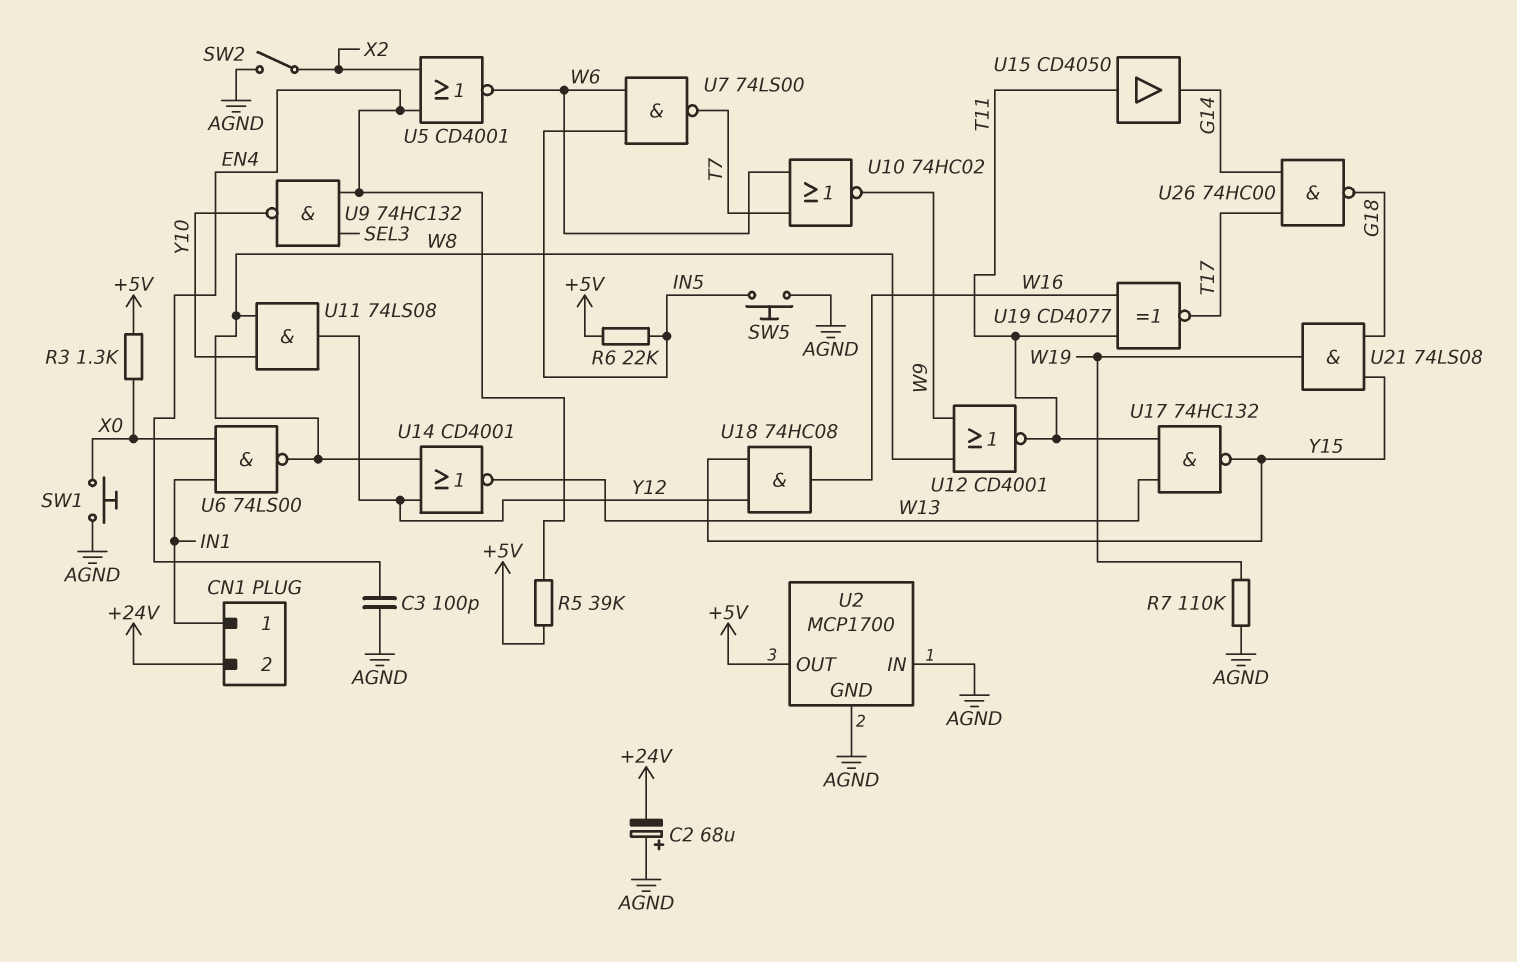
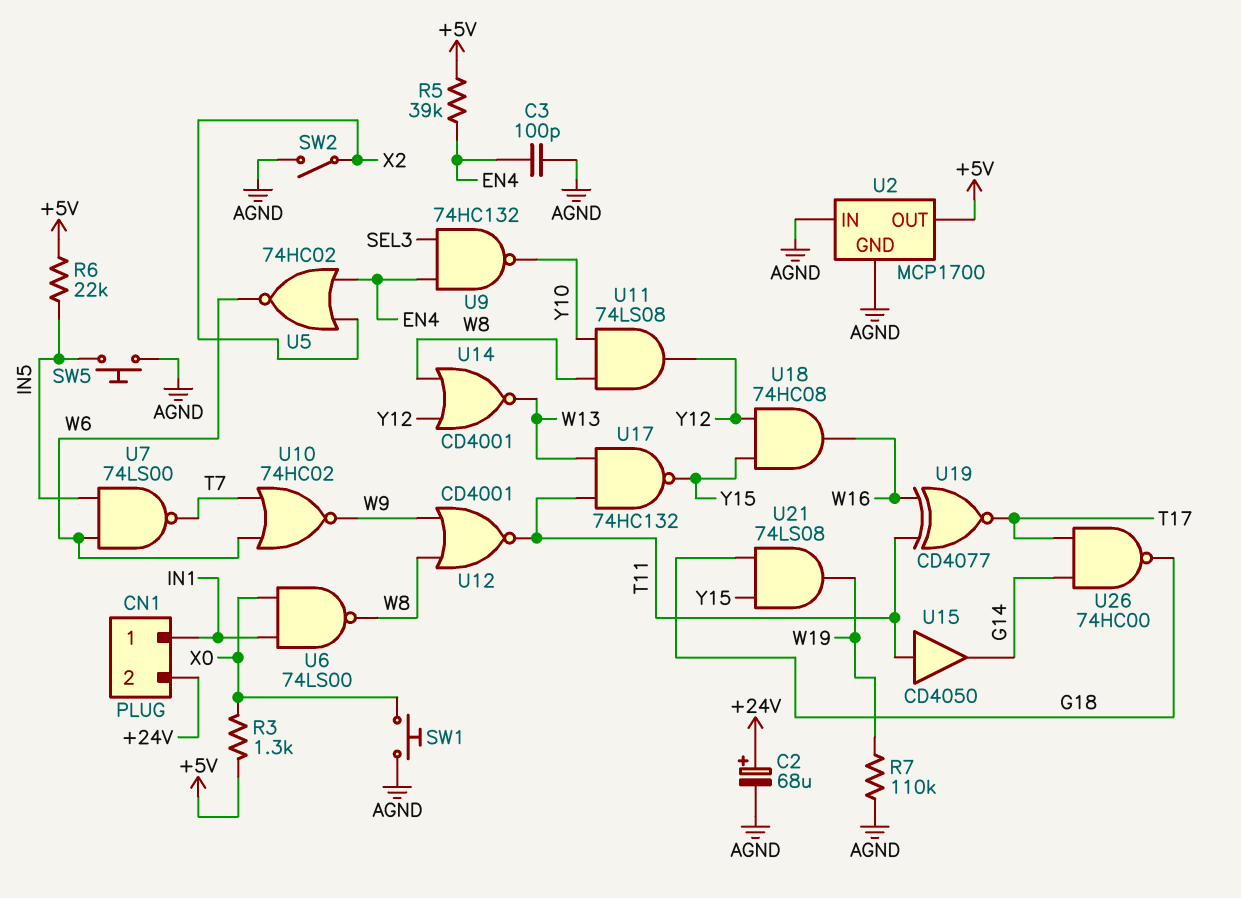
C2: 68uF (plus AGND, minus +24V) -> 68uF (plus +24V, minus AGND)
U5: NOR CD4001 (in EN4, in X2, out W6) -> NOR 74HC02 (in EN4, in X2, out W6)

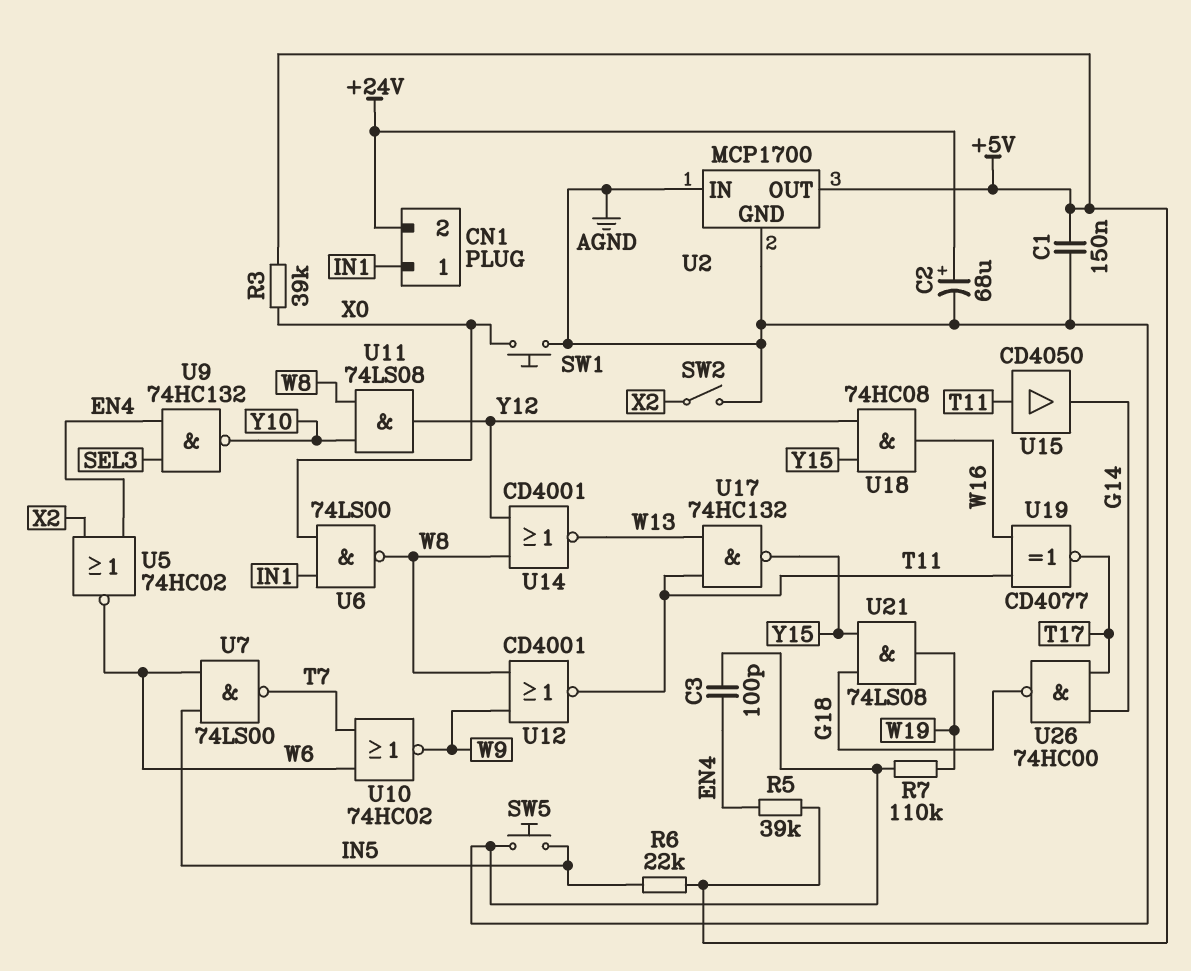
C1: none -> 150nF (+5V, AGND)
R3: 1.3k (+5V, X0) -> 39k (+5V, X0)

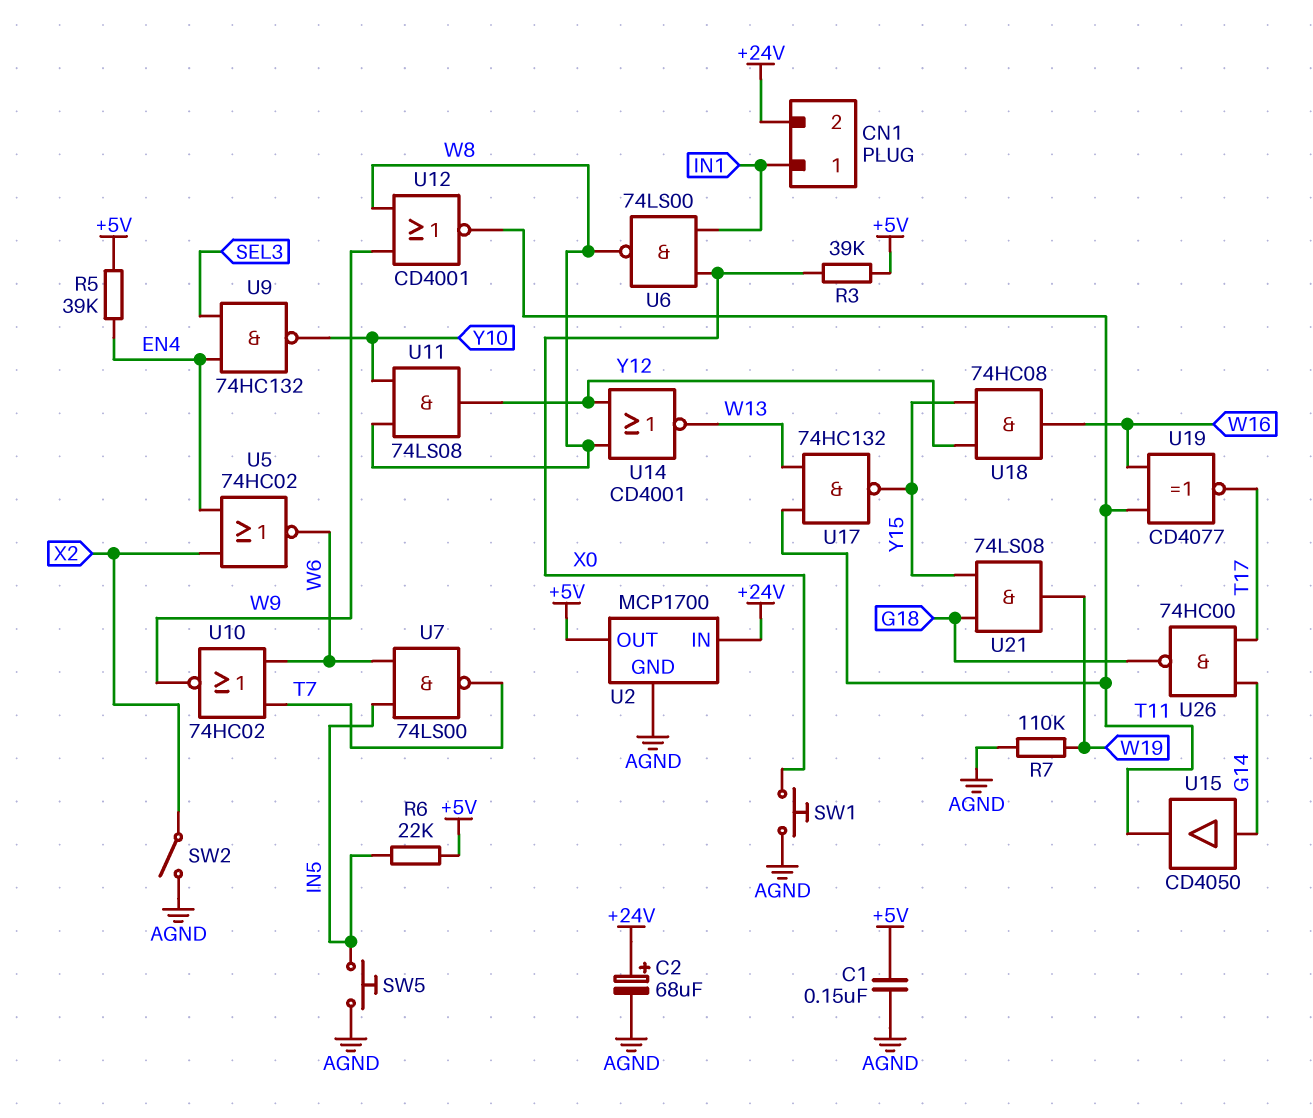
C3: 100pF (AGND, EN4) -> none
U2 pin IN: AGND -> +24V
U15: buffer CD4050 (in T11, out G14) -> buffer CD4050 (in G14, out T11)

